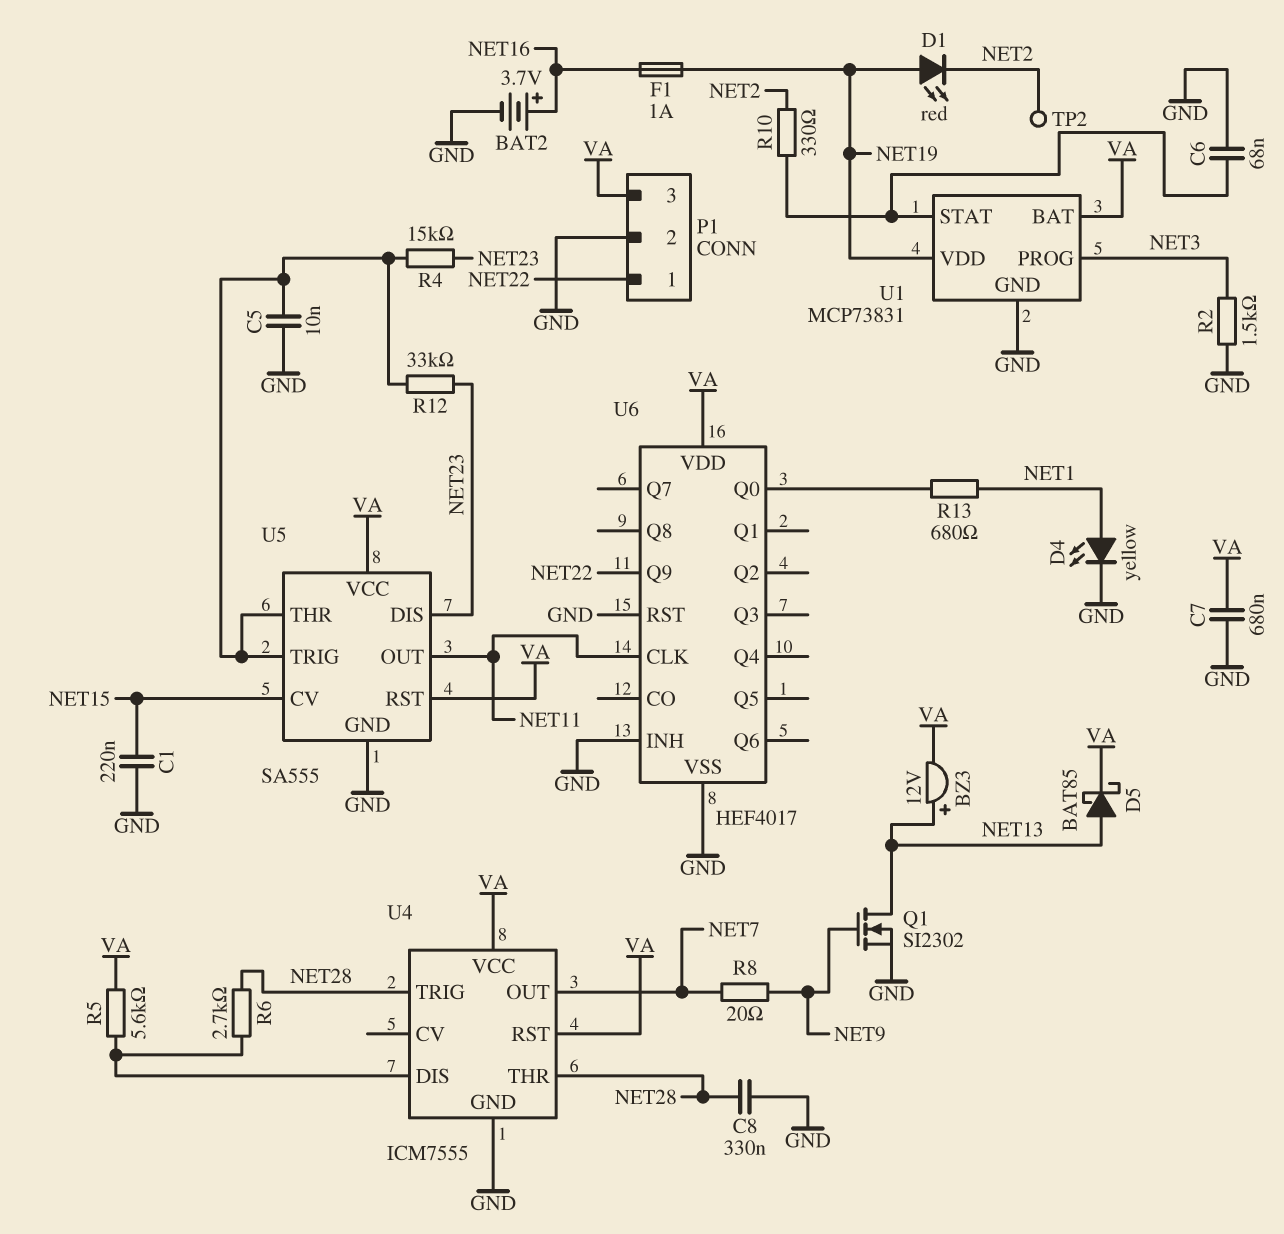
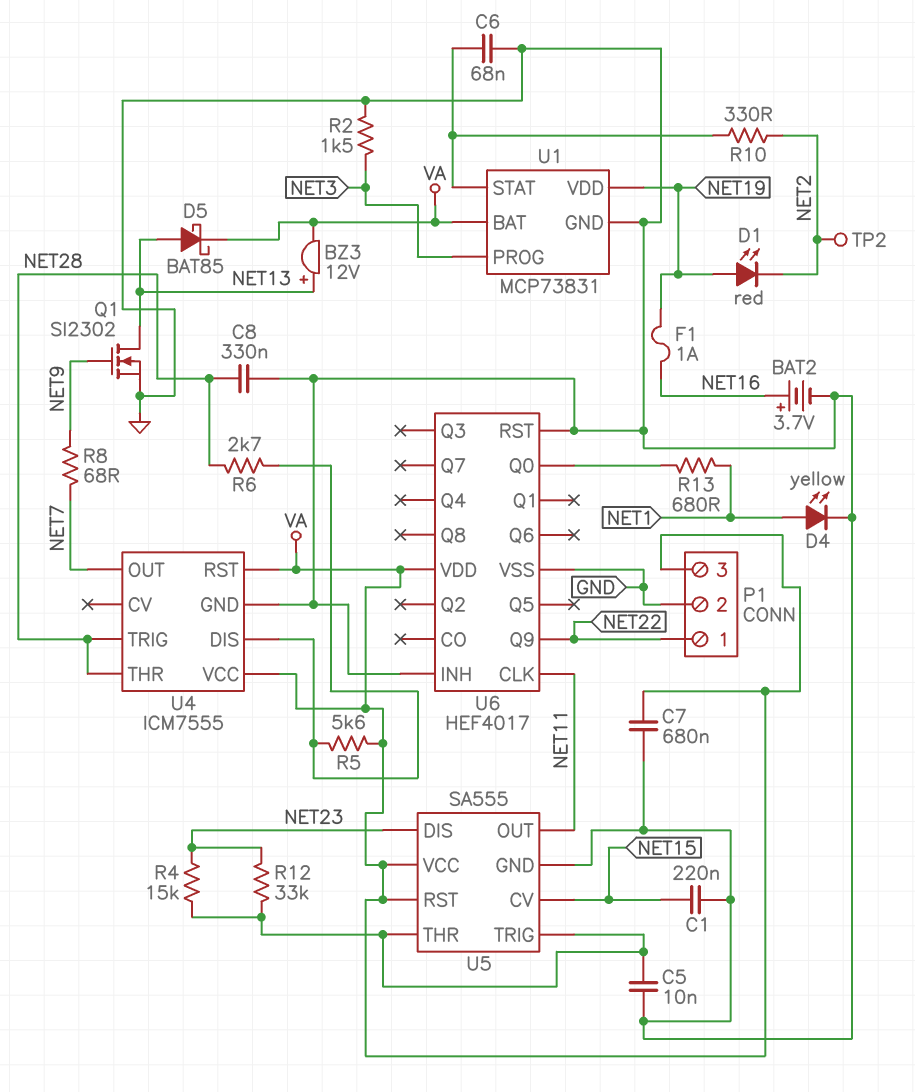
R8: 20 (NET7, NET9) -> 68 (NET7, NET9)

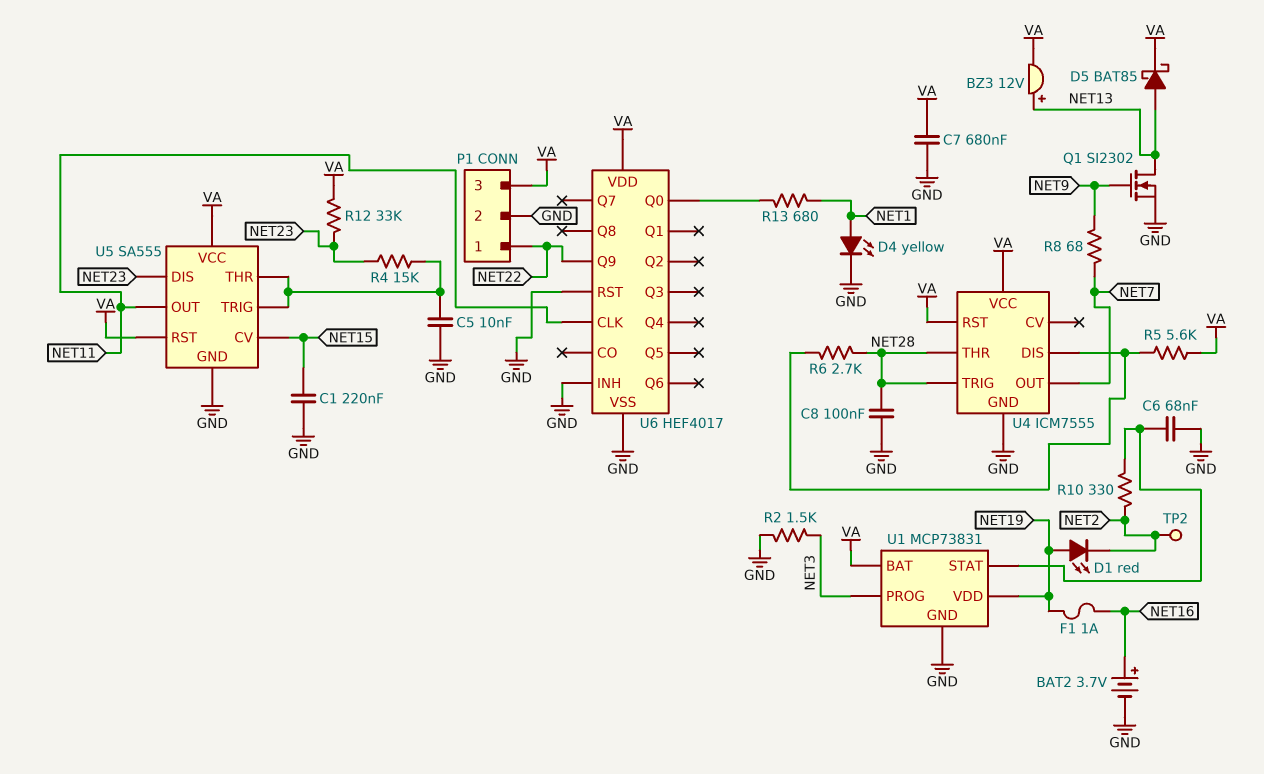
C8: 330nF (GND, NET28) -> 100nF (GND, NET28)
R12: 33k (NET23, U5/THR) -> 33k (NET23, VA)

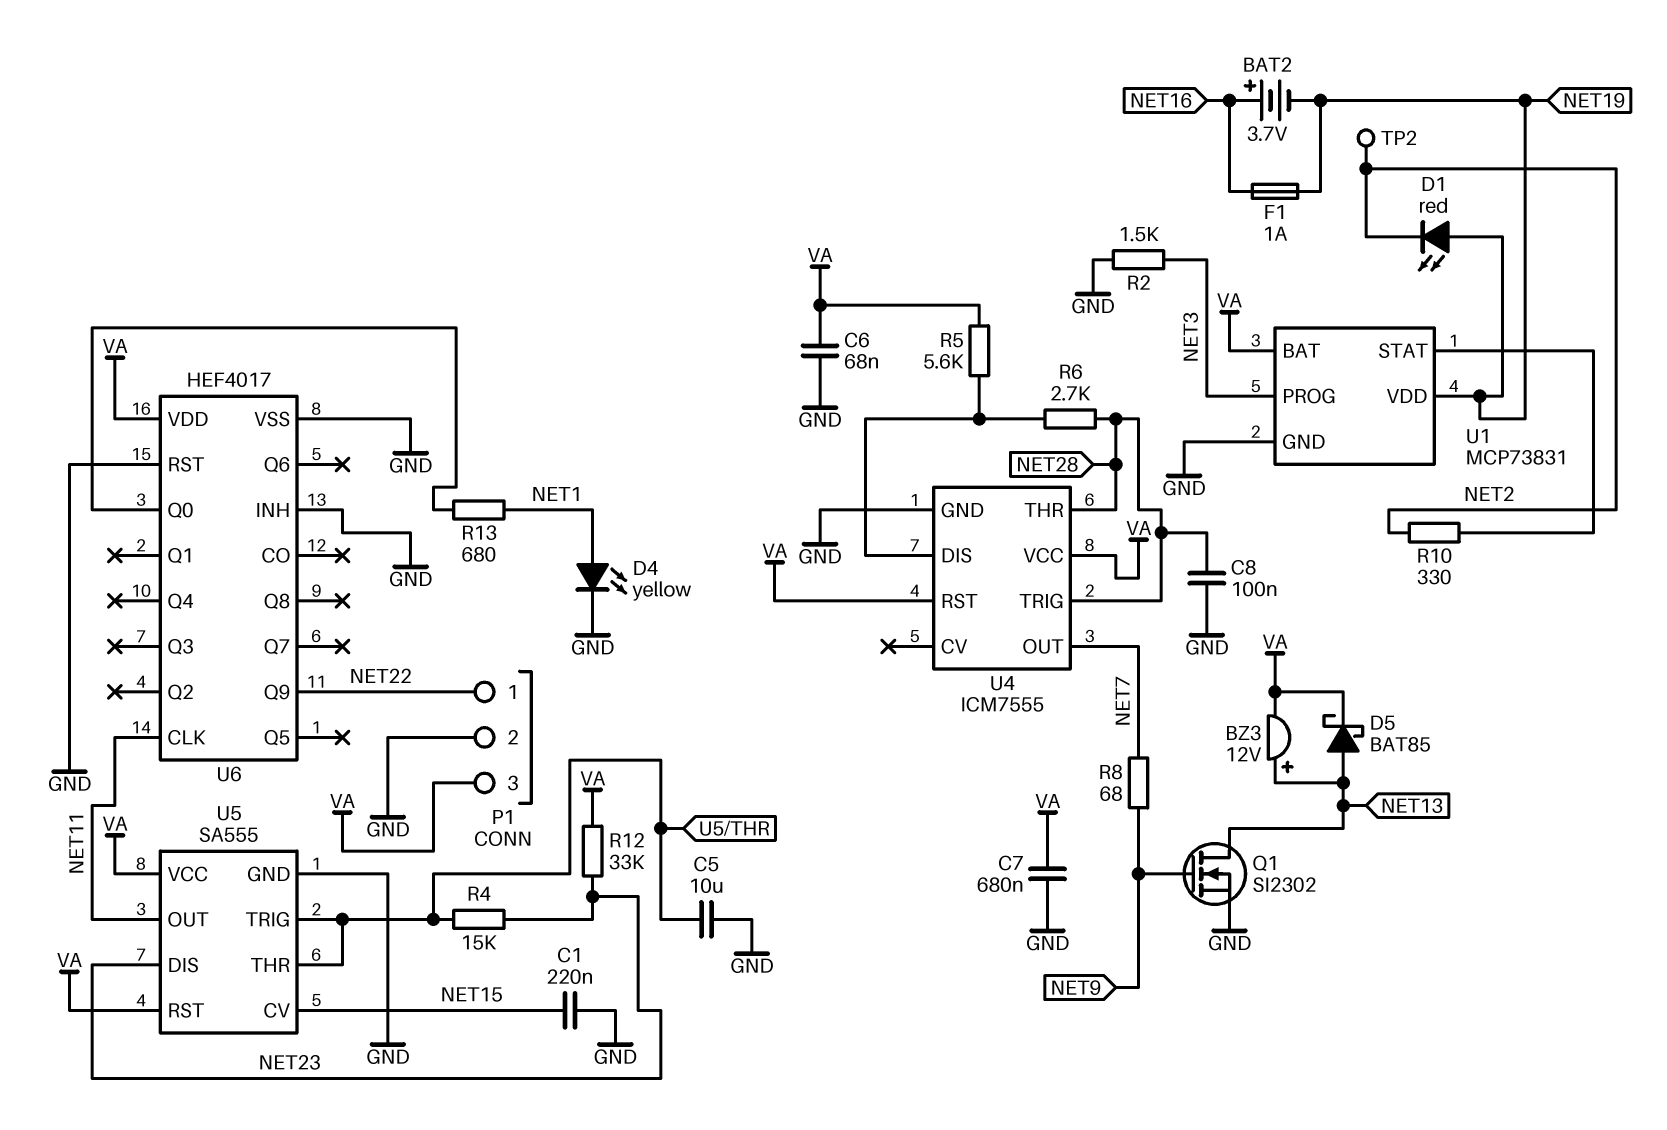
BAT2: 3.7V (plus NET16, minus GND) -> 3.7V (plus NET16, minus NET19)
C5: 10nF (GND, U5/THR) -> 10uF (GND, U5/THR)
C6: 68nF (GND, U1/STAT) -> 68nF (GND, VA)

